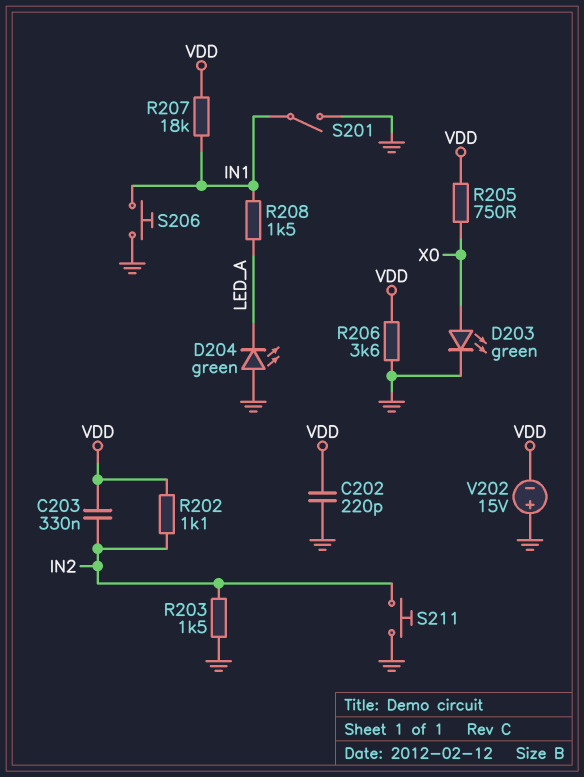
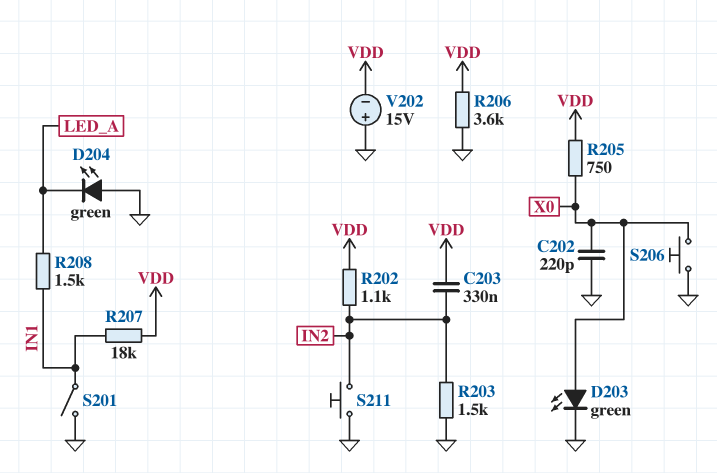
C202: 220pF (GND, VDD) -> 220pF (GND, X0)
S206: button (GND, IN1) -> button (GND, X0)

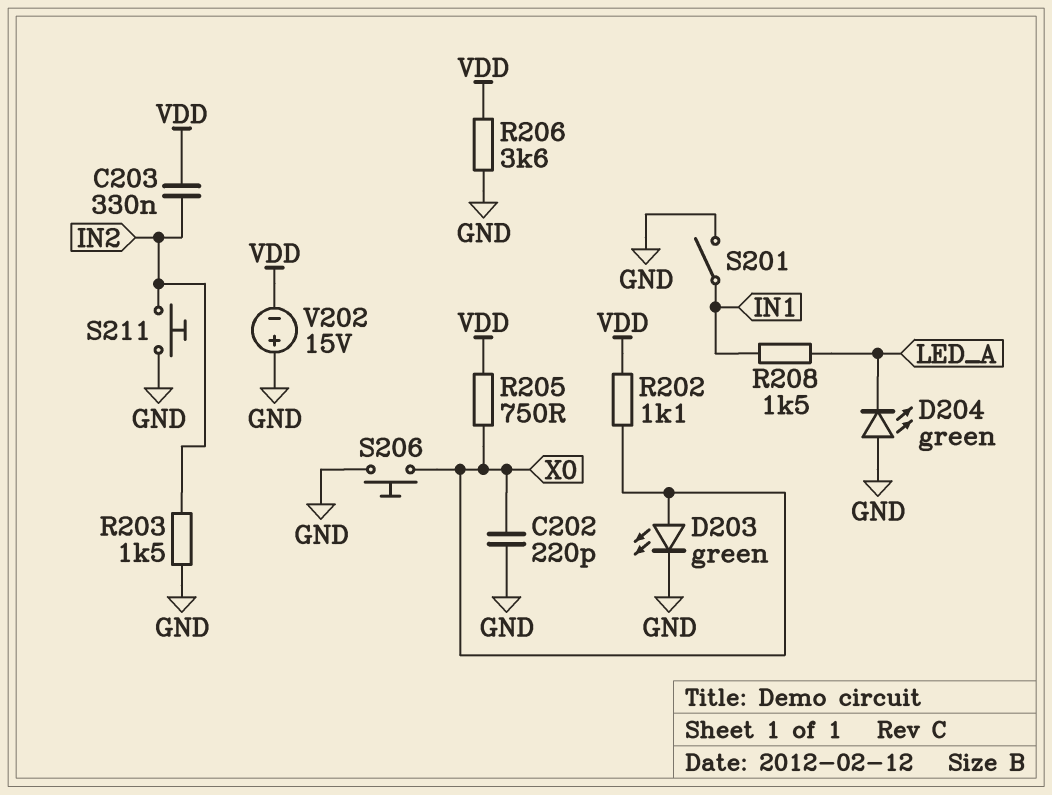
R202: 1.1k (IN2, VDD) -> 1.1k (VDD, X0)
R207: 18k (IN1, VDD) -> none

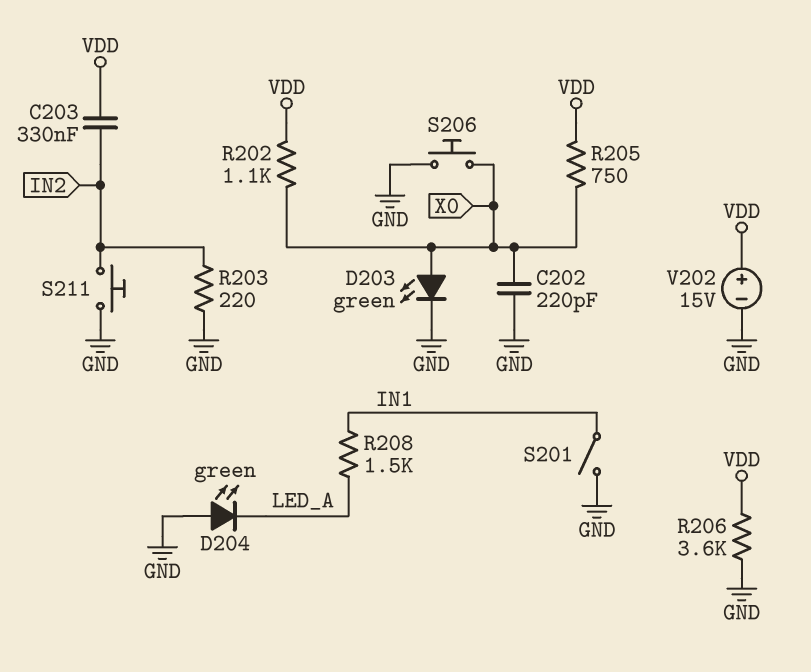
R203: 1.5k (GND, IN2) -> 220 (GND, IN2)
V202: 15V (plus GND, minus VDD) -> 15V (plus VDD, minus GND)

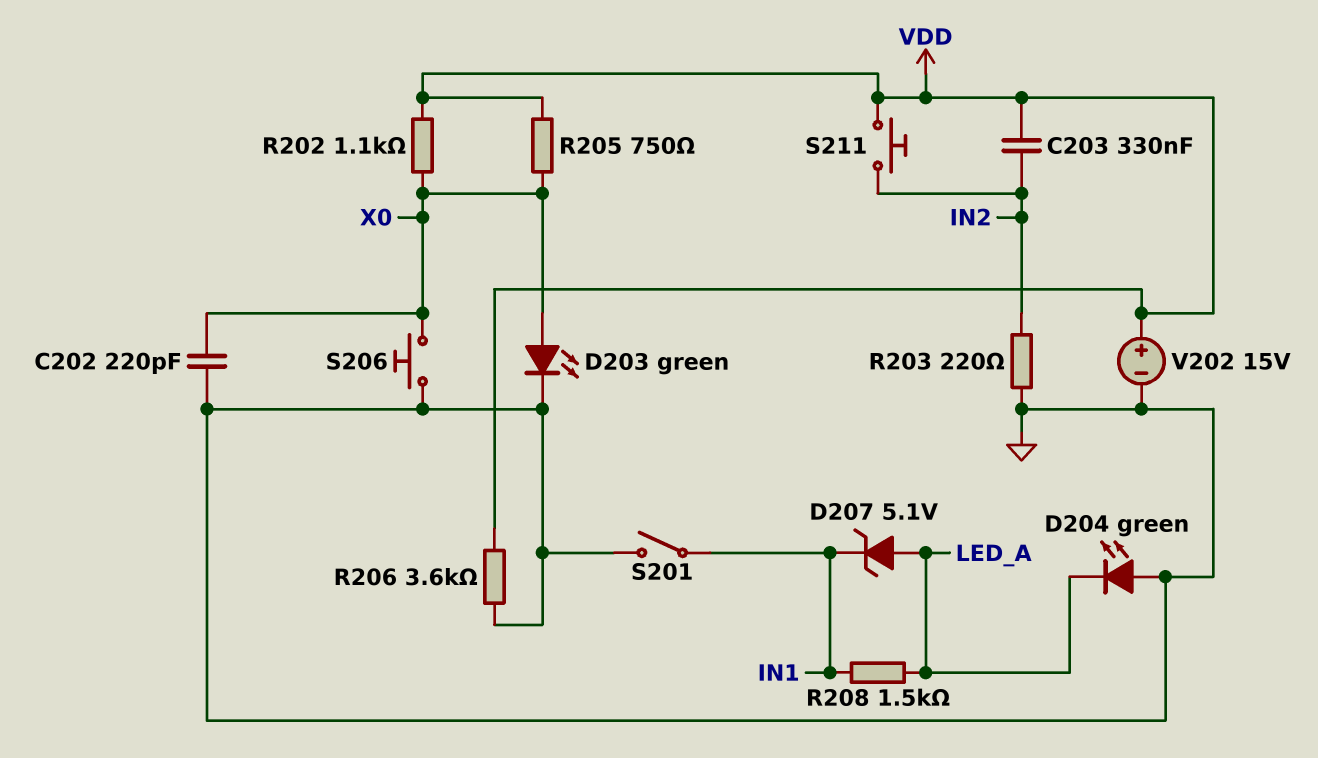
D207: none -> zener 5.1V (A LED_A, K IN1)
S211: button (GND, IN2) -> button (IN2, VDD)

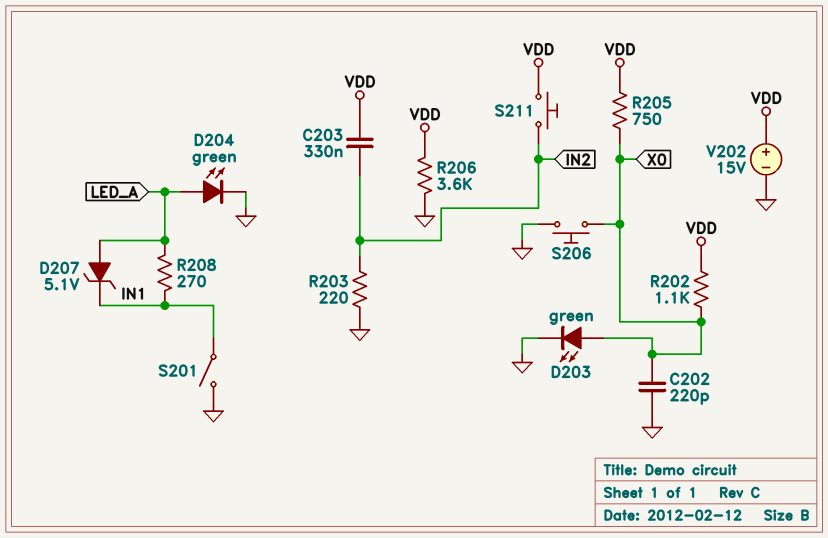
D204: LED green (A GND, K LED_A) -> LED green (A LED_A, K GND)
R208: 1.5k (IN1, LED_A) -> 270 (IN1, LED_A)

